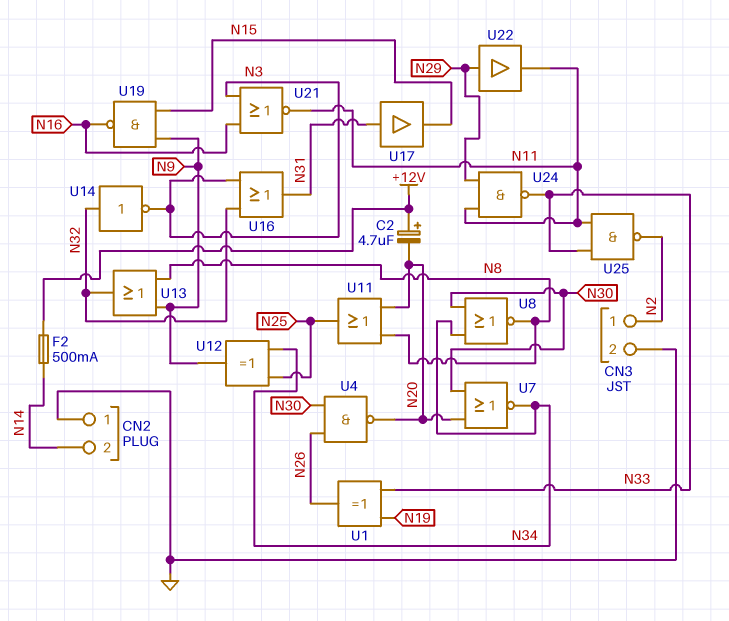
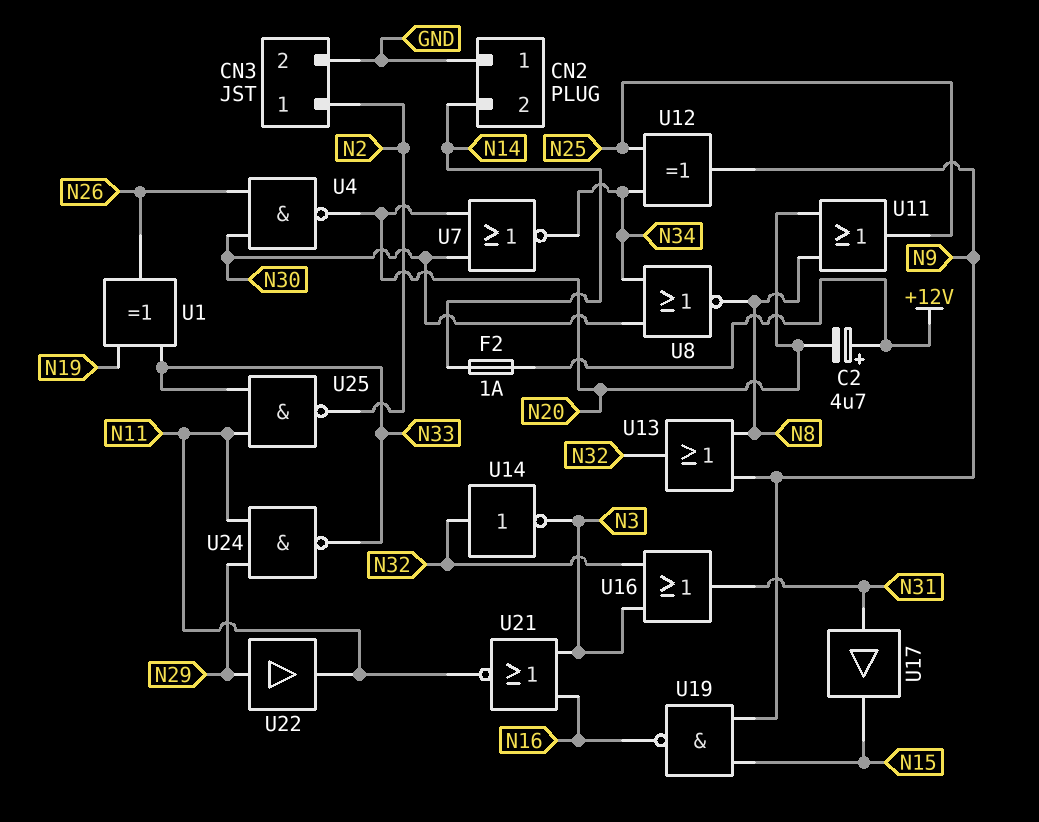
F2: 500mA (+12V, N14) -> 1A (+12V, N14)

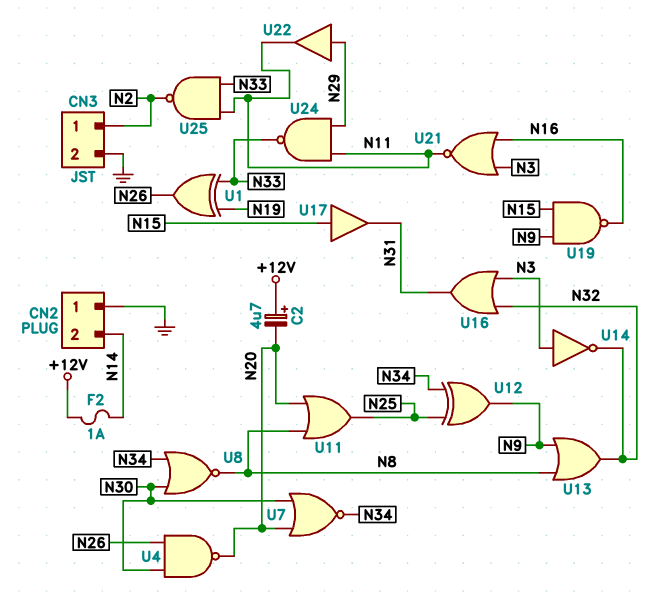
U14: NOT (in N32, out N3) -> NOT (in N3, out N32)
U17: buffer (in N31, out N15) -> buffer (in N15, out N31)

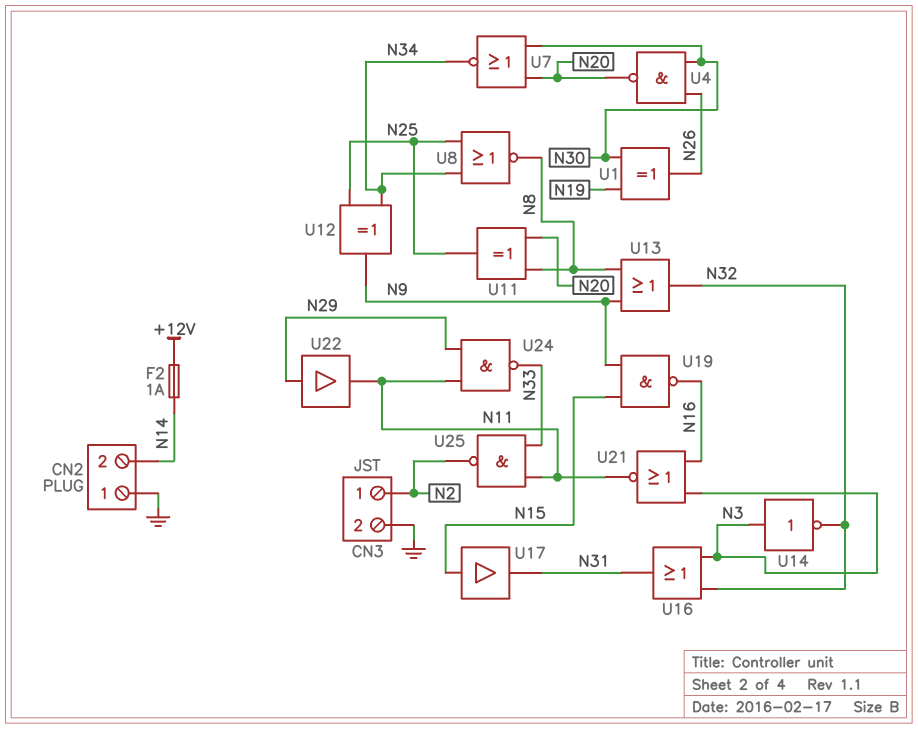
C2: 4.7uF (plus +12V, minus N20) -> none
U1: XOR (in N19, in N33, out N26) -> XOR (in N19, in N30, out N26)
U8: NOR (in N30, in N34, out N8) -> NOR (in N25, in N34, out N8)
U11: OR (in N8, in N20, out N25) -> XOR (in N8, in N20, out N25)

